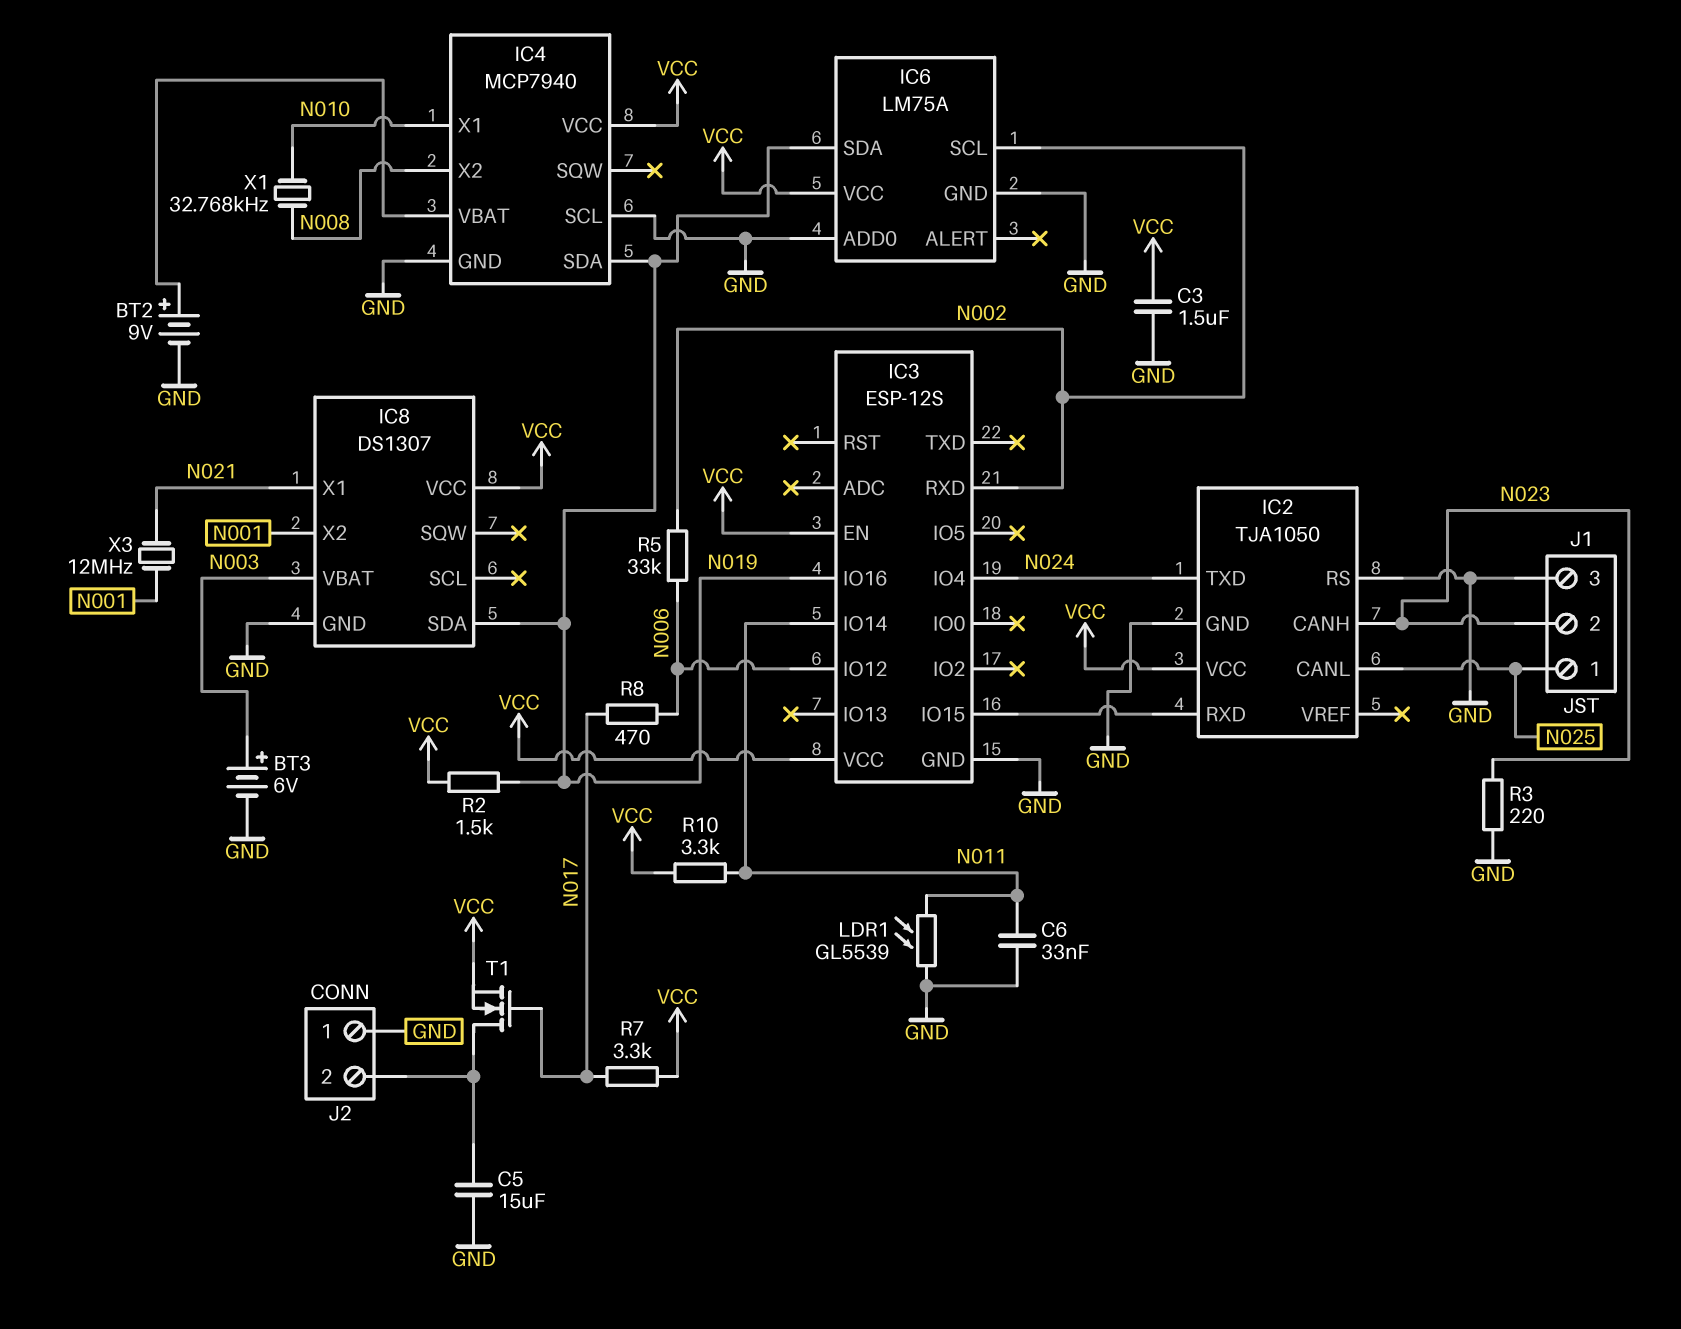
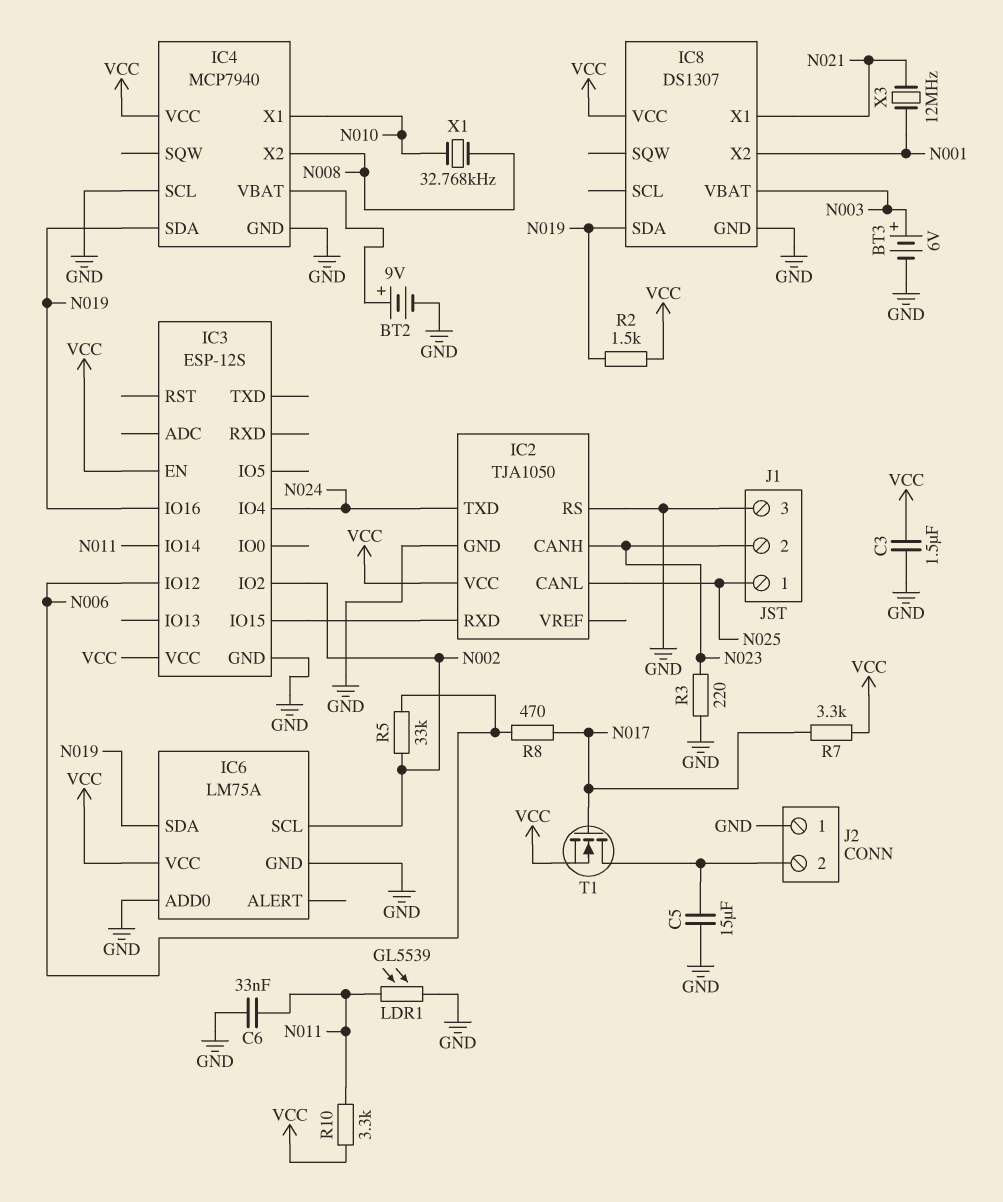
IC3 pin IO2: none -> N002
IC3 pin RXD: N002 -> none

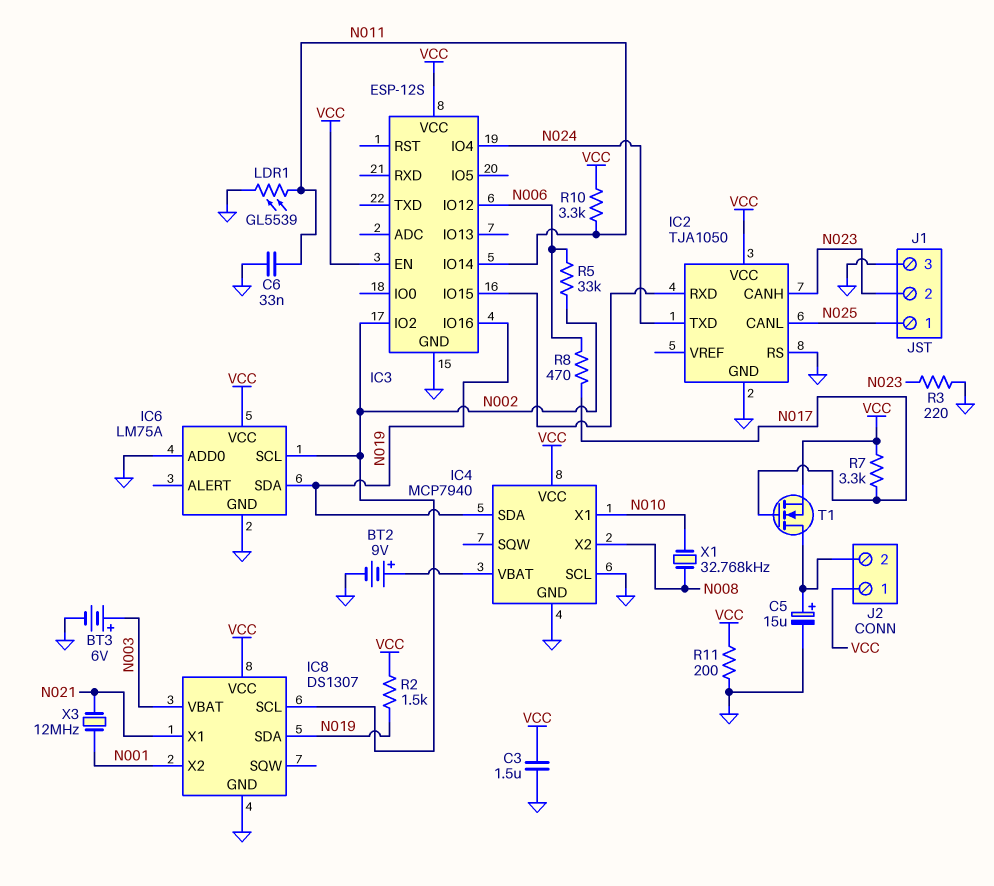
C5: 15uF (GND, J2/2) -> 15uF (plus J2/2, minus GND)
IC8 pin SCL: none -> N002
J2 pin 1: GND -> VCC
R11: none -> 200 (GND, VCC)

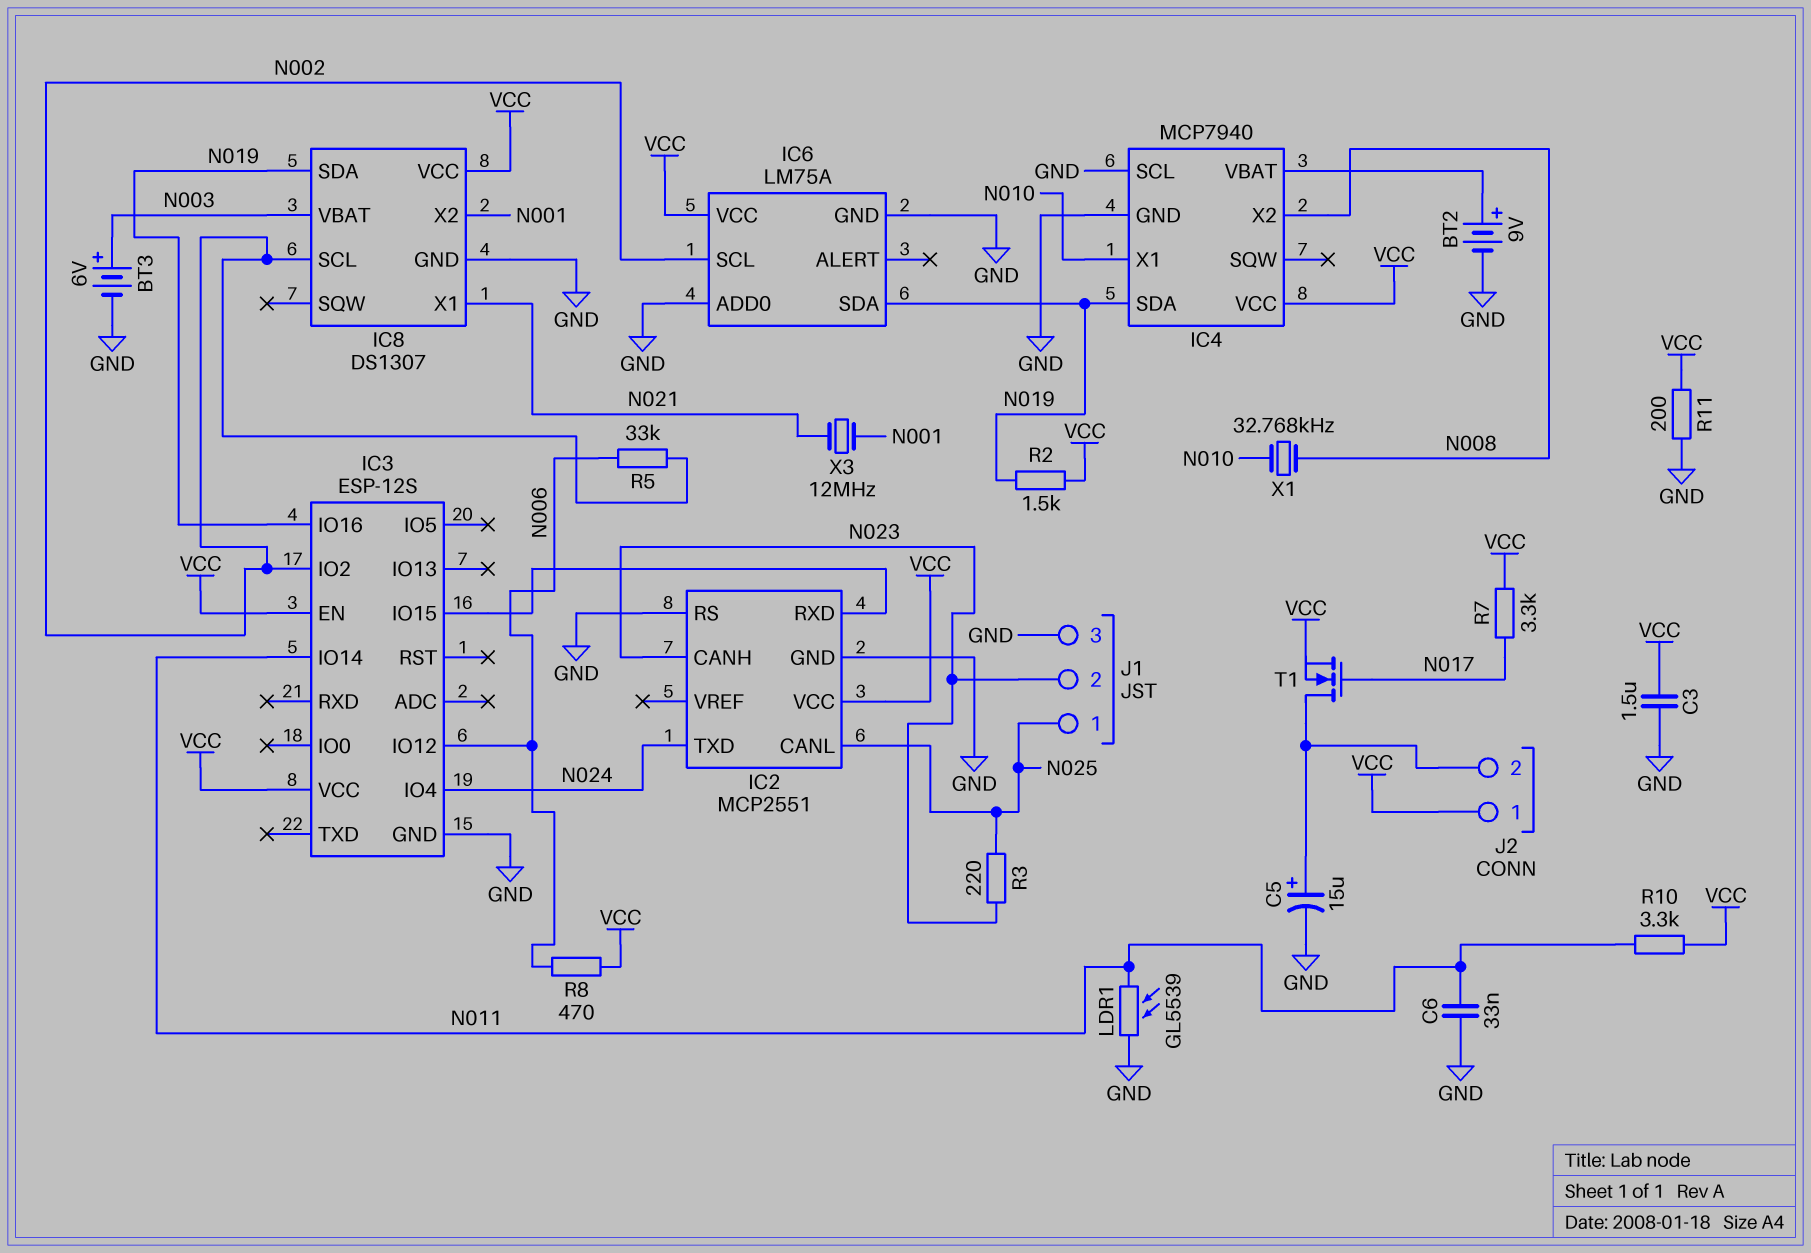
IC2: TJA1050 -> MCP2551
R3: 220 (GND, N023) -> 220 (N023, N025)
R8: 470 (N006, N017) -> 470 (N006, VCC)

